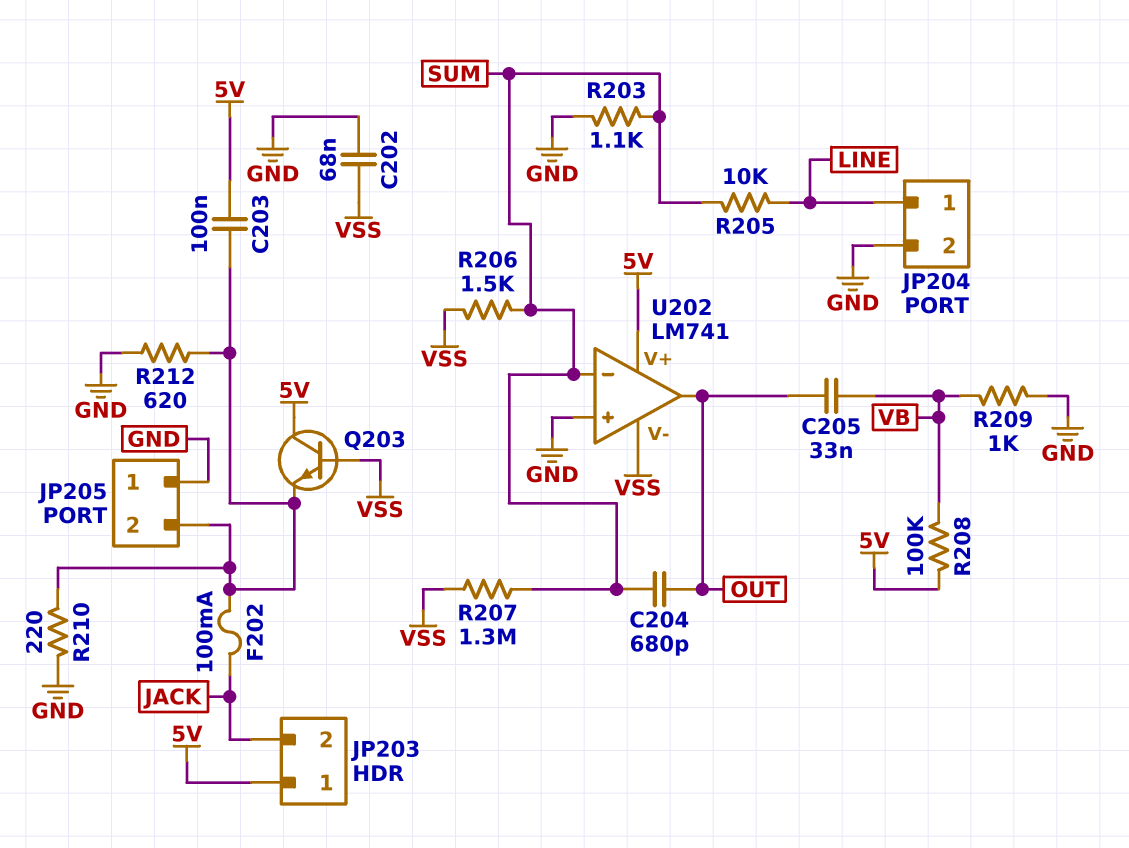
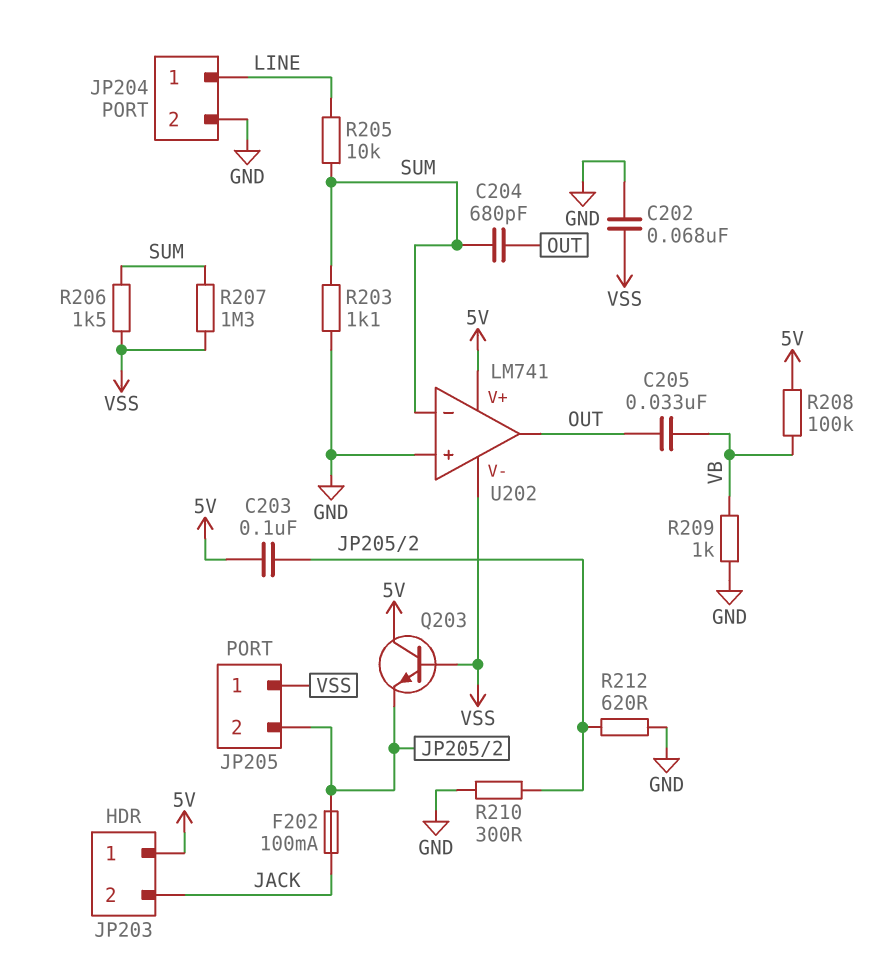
JP205 pin 1: GND -> VSS
R210: 220 (GND, JP205/2) -> 300 (GND, JP205/2)

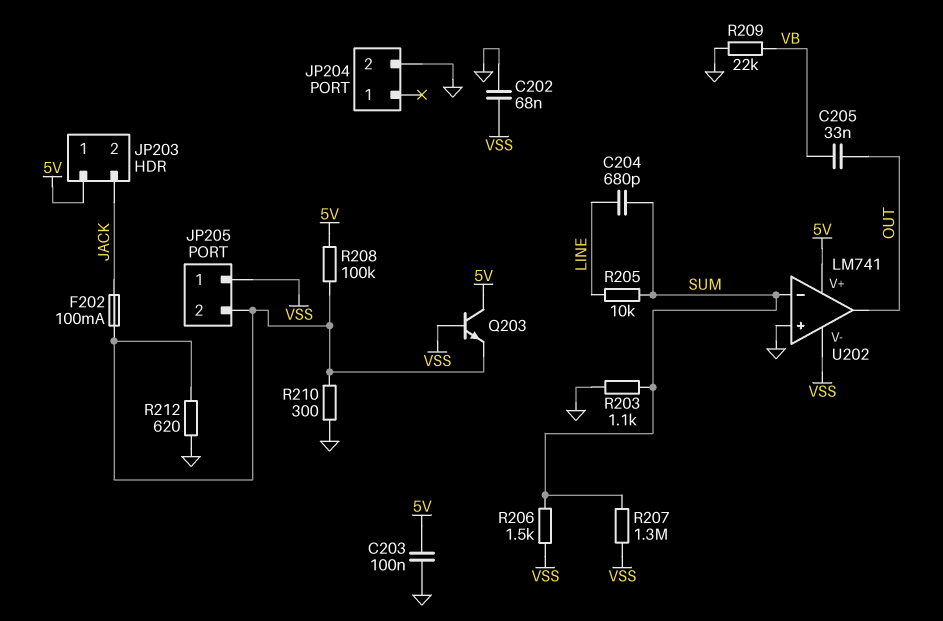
C203: 100nF (5V, JP205/2) -> 100nF (5V, GND)
C204: 680pF (OUT, SUM) -> 680pF (LINE, SUM)
JP204 pin 1: LINE -> none
R208: 100k (5V, VB) -> 100k (5V, JP205/2)
R209: 1k (GND, VB) -> 22k (GND, VB)

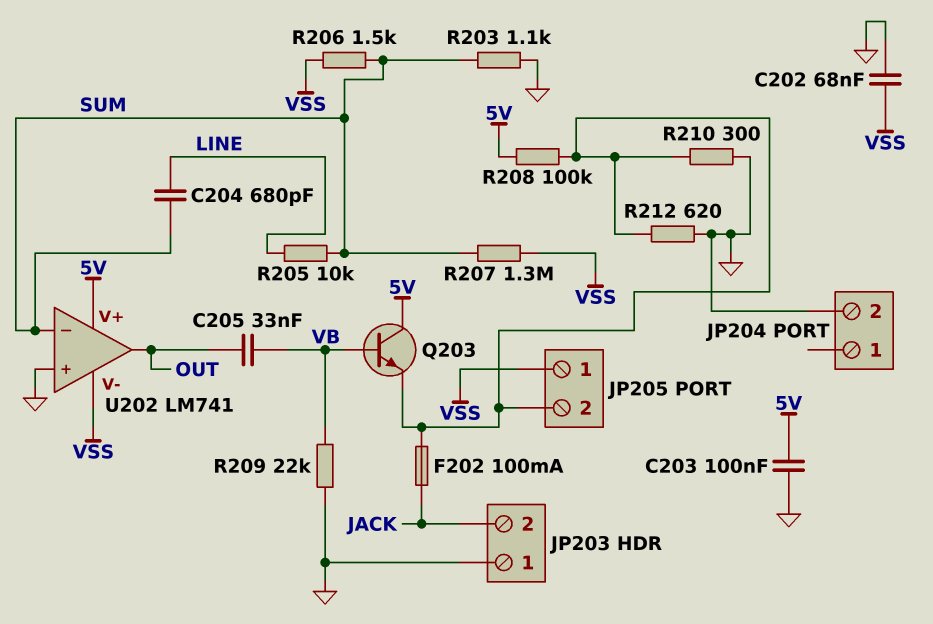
JP203 pin 1: 5V -> GND
Q203: NPN (B VSS, C 5V, E JP205/2) -> NPN (B VB, C 5V, E JP205/2)

